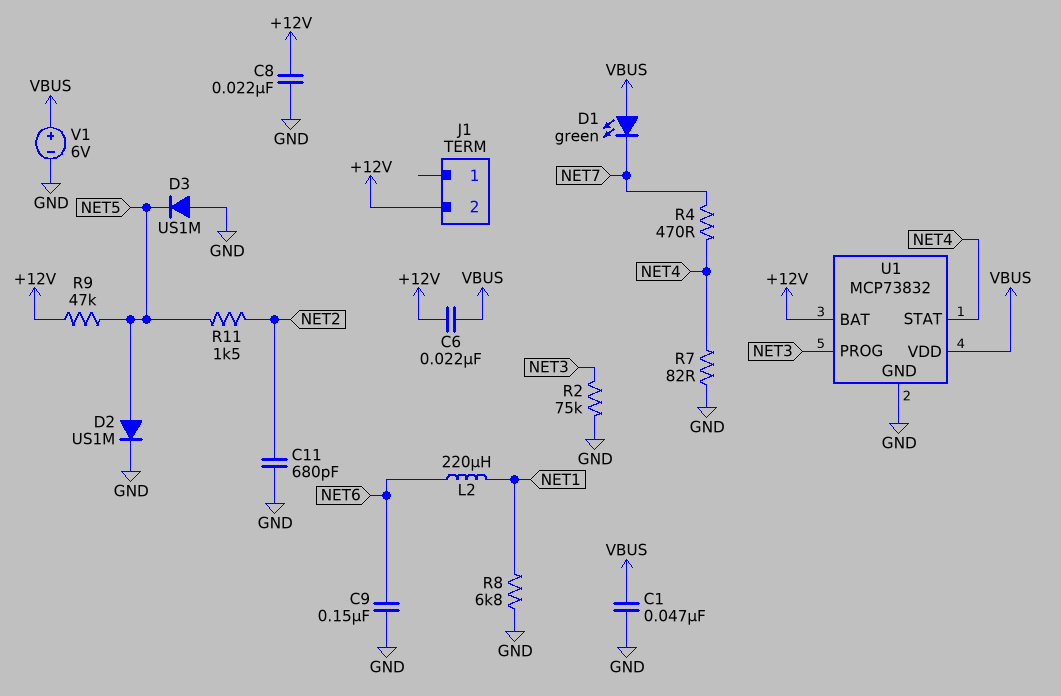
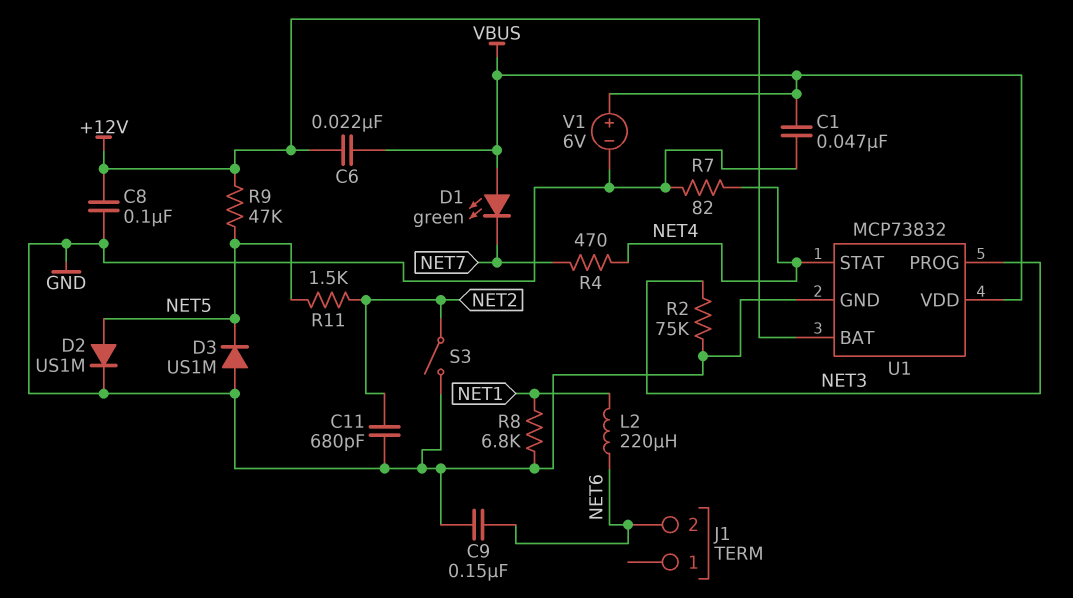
C8: 22nF (+12V, GND) -> 100nF (+12V, GND)
J1 pin 2: +12V -> NET6
S3: none -> switch (GND, NET2)

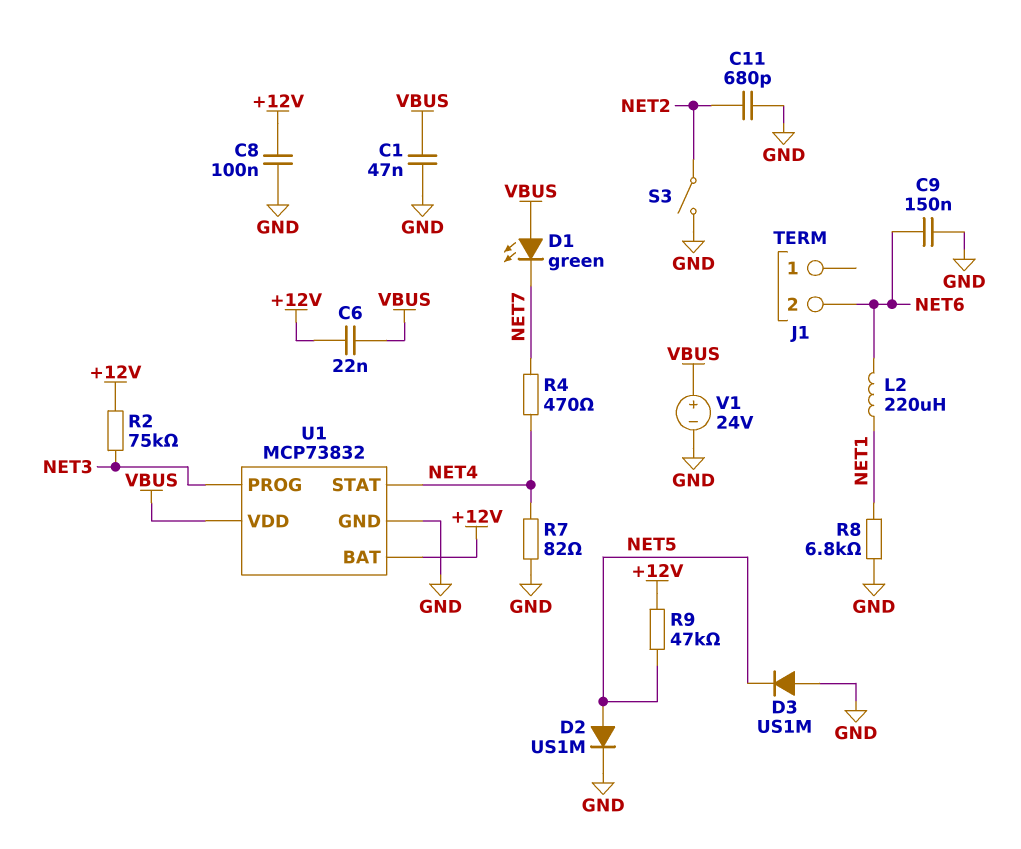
R2: 75k (GND, NET3) -> 75k (+12V, NET3)
R11: 1.5k (NET2, NET5) -> none
V1: 6V (plus VBUS, minus GND) -> 24V (plus VBUS, minus GND)

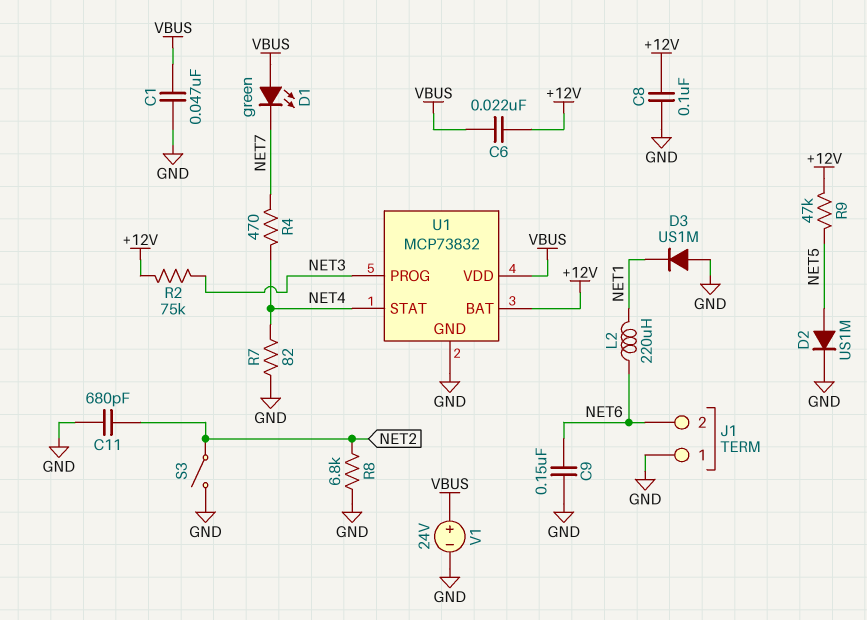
D3: diode US1M (A GND, K NET5) -> diode US1M (A GND, K NET1)
J1 pin 1: none -> GND
R8: 6.8k (GND, NET1) -> 6.8k (GND, NET2)

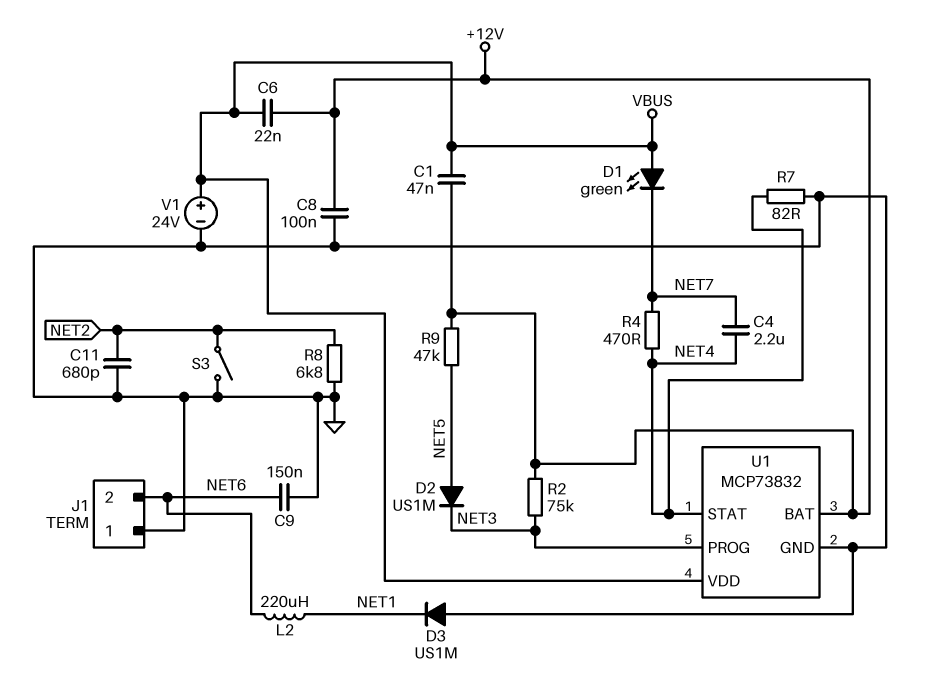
C1: 47nF (GND, VBUS) -> 47nF (+12V, VBUS)
C4: none -> 2.2uF (NET4, NET7)
D2: diode US1M (A NET5, K GND) -> diode US1M (A NET5, K NET3)

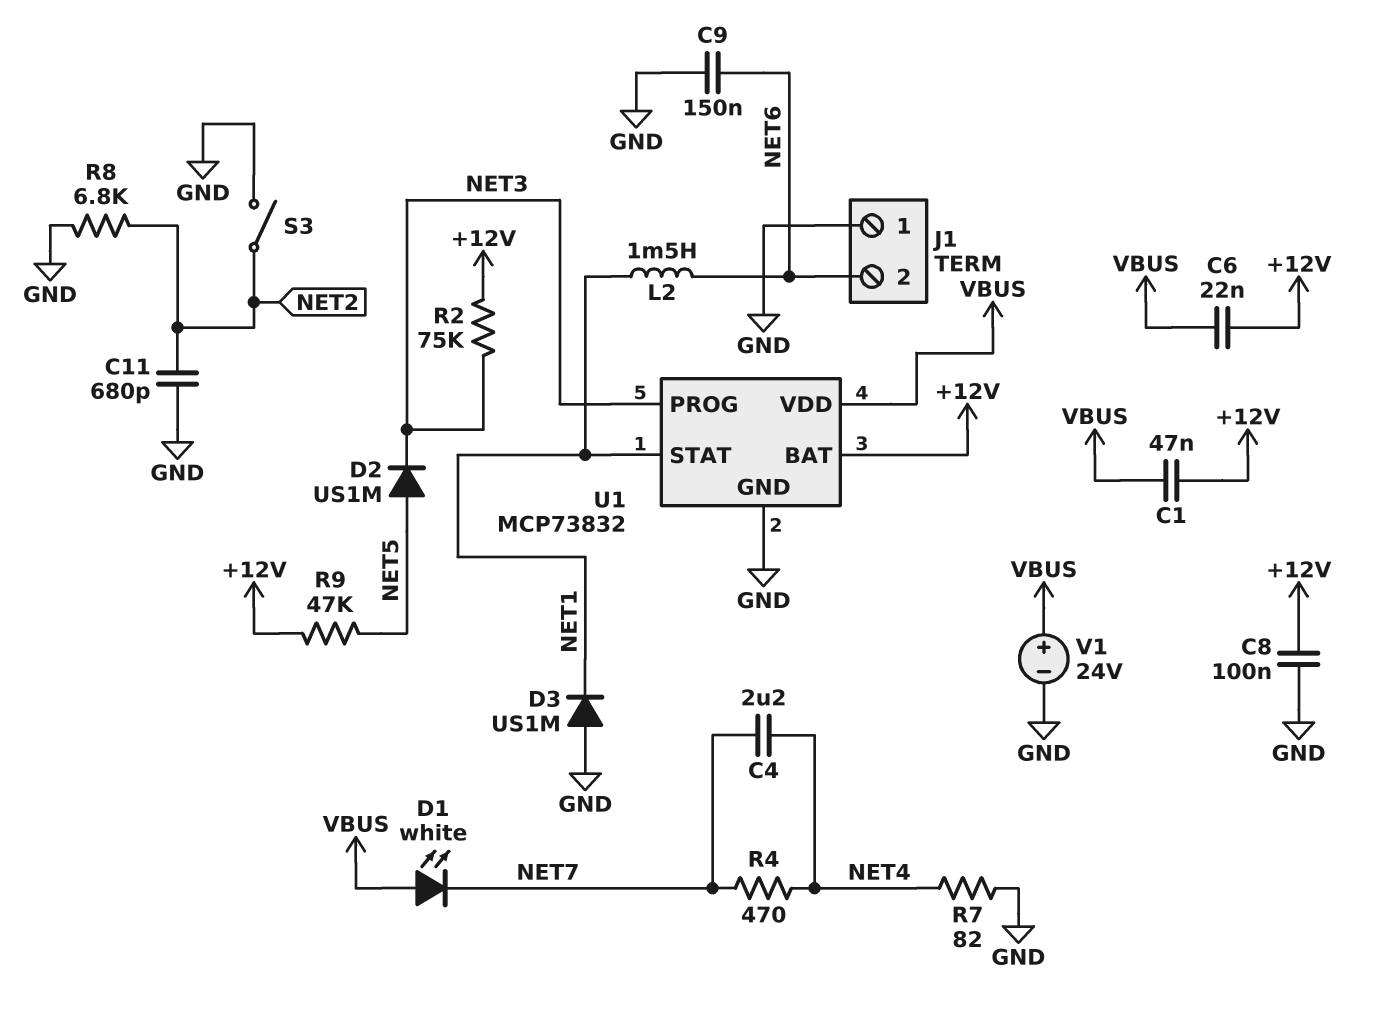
D1: LED green (A VBUS, K NET7) -> LED white (A VBUS, K NET7)
L2: 220uH (NET1, NET6) -> 1.5mH (NET1, NET6)
U1 pin STAT: NET4 -> NET1

